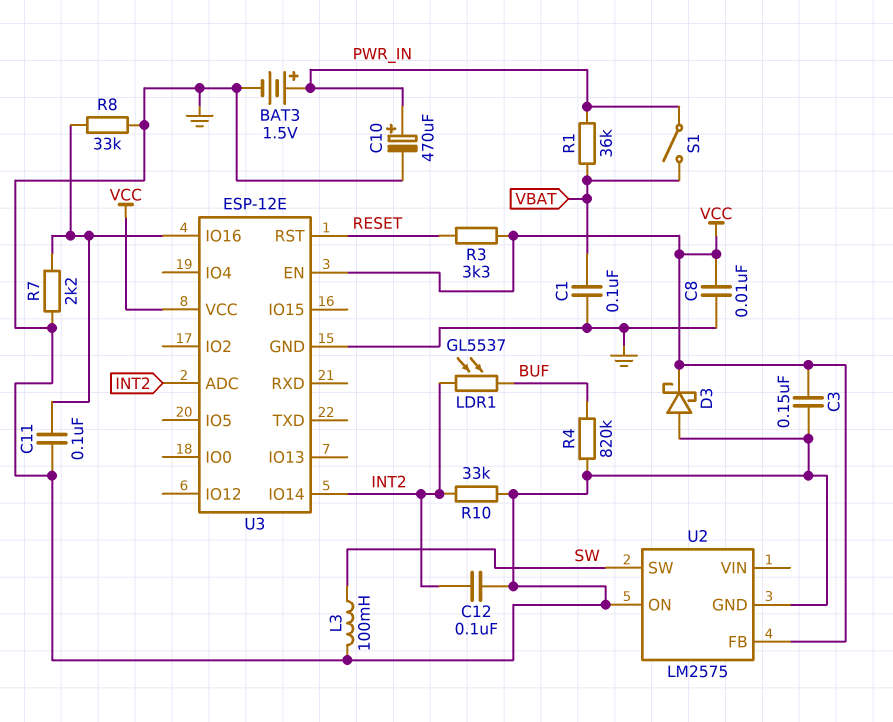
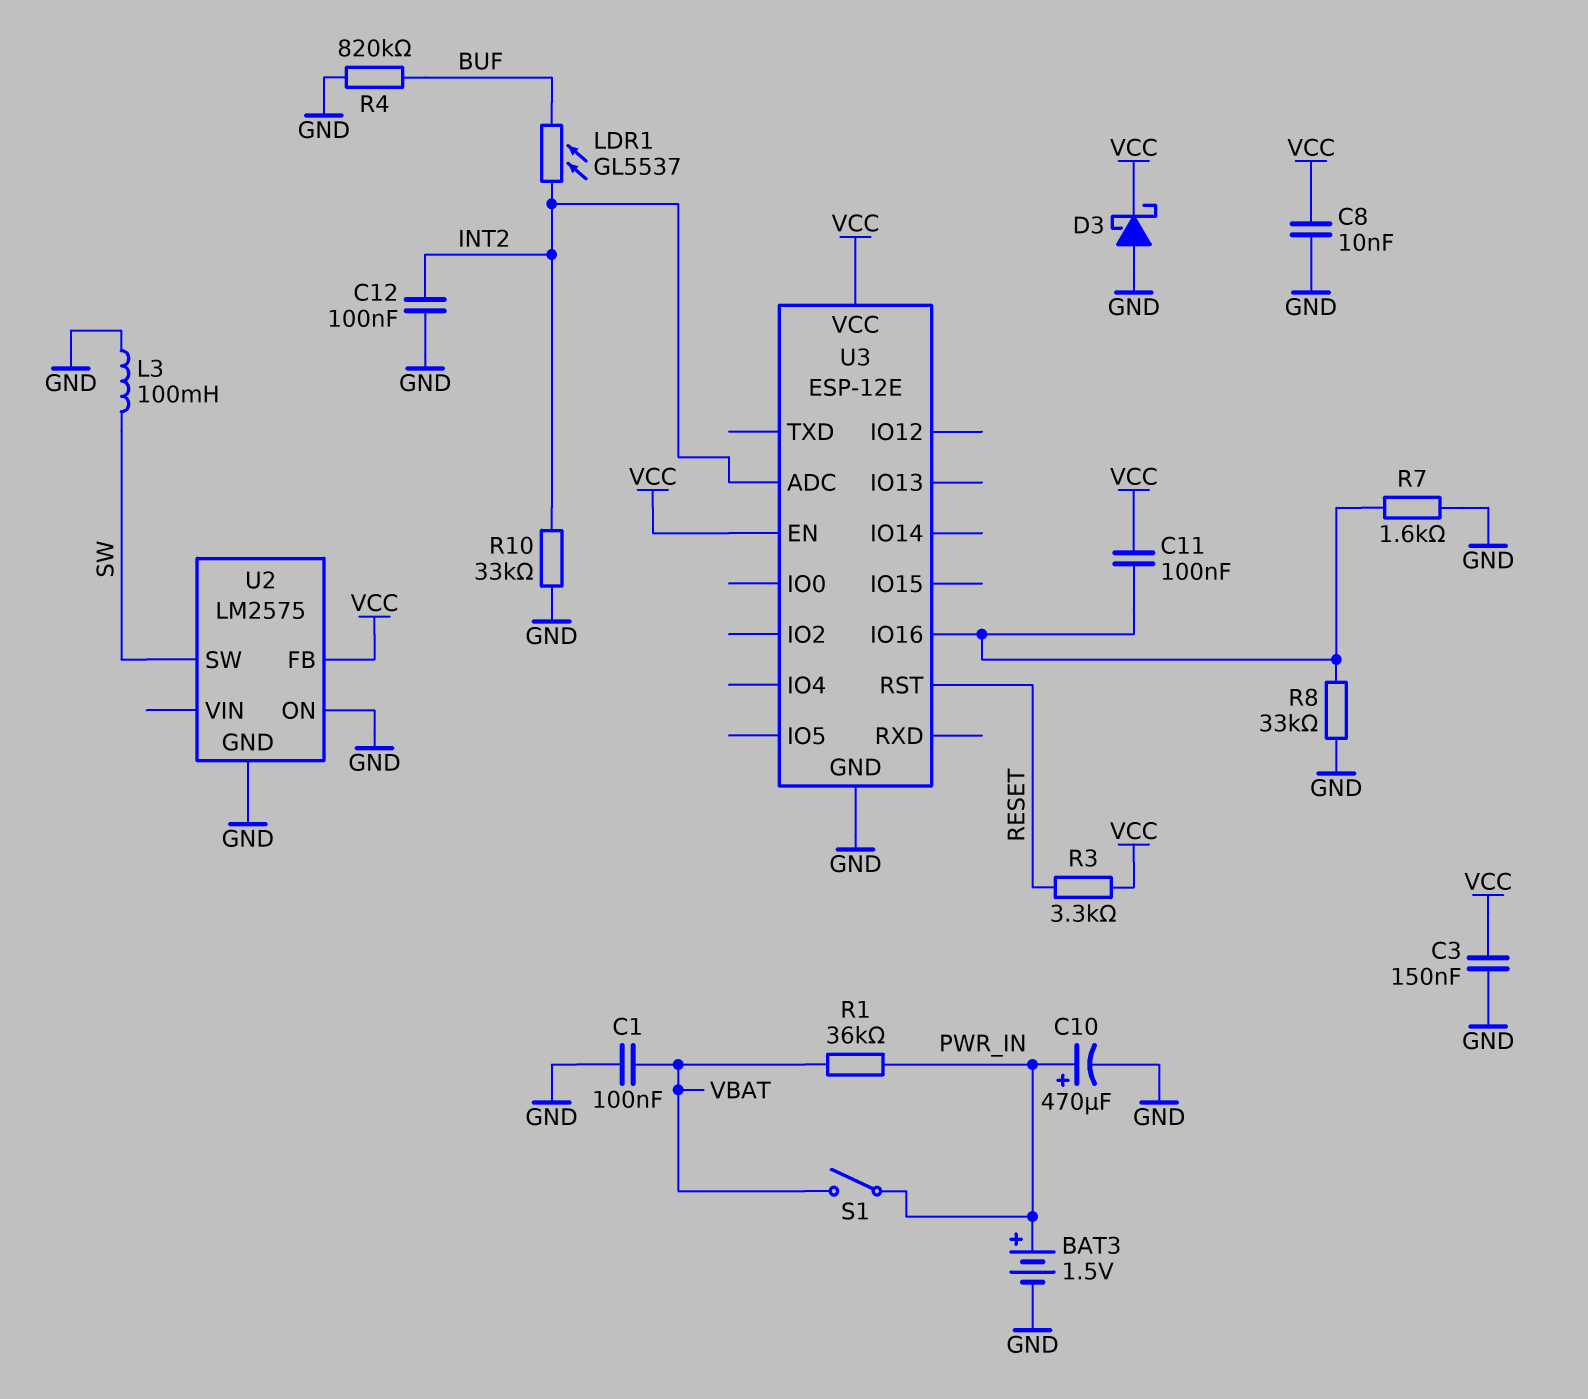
C11: 100nF (GND, U3/IO16) -> 100nF (U3/IO16, VCC)
R7: 2.2k (GND, U3/IO16) -> 1.6k (GND, U3/IO16)
U3 pin IO14: INT2 -> none

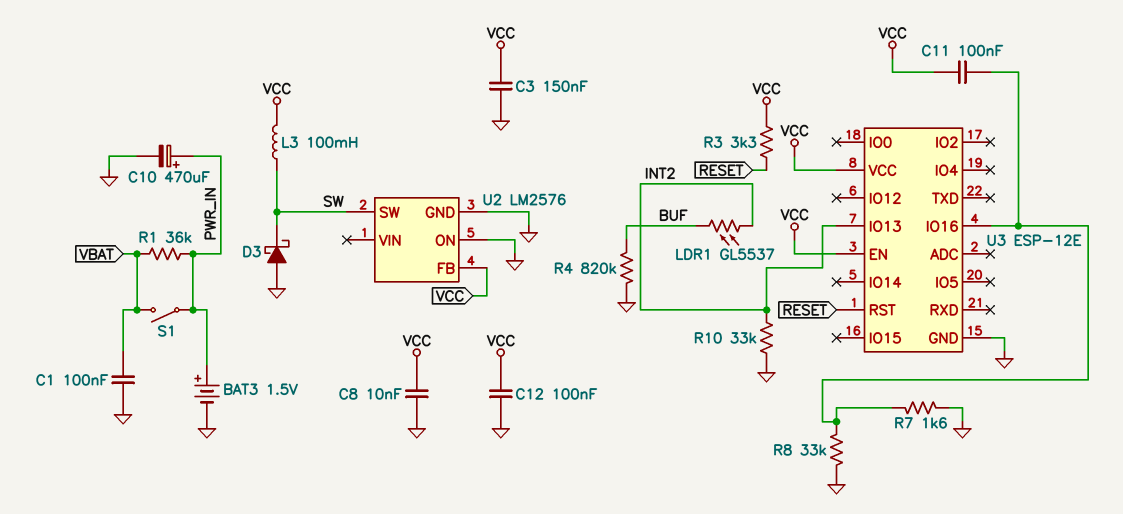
C12: 100nF (GND, INT2) -> 100nF (GND, VCC)
D3: schottky (A GND, K VCC) -> schottky (A GND, K SW)
L3: 100mH (GND, SW) -> 100mH (SW, VCC)
U2: LM2575 -> LM2576
U3 pin ADC: INT2 -> none
U3 pin IO13: none -> INT2

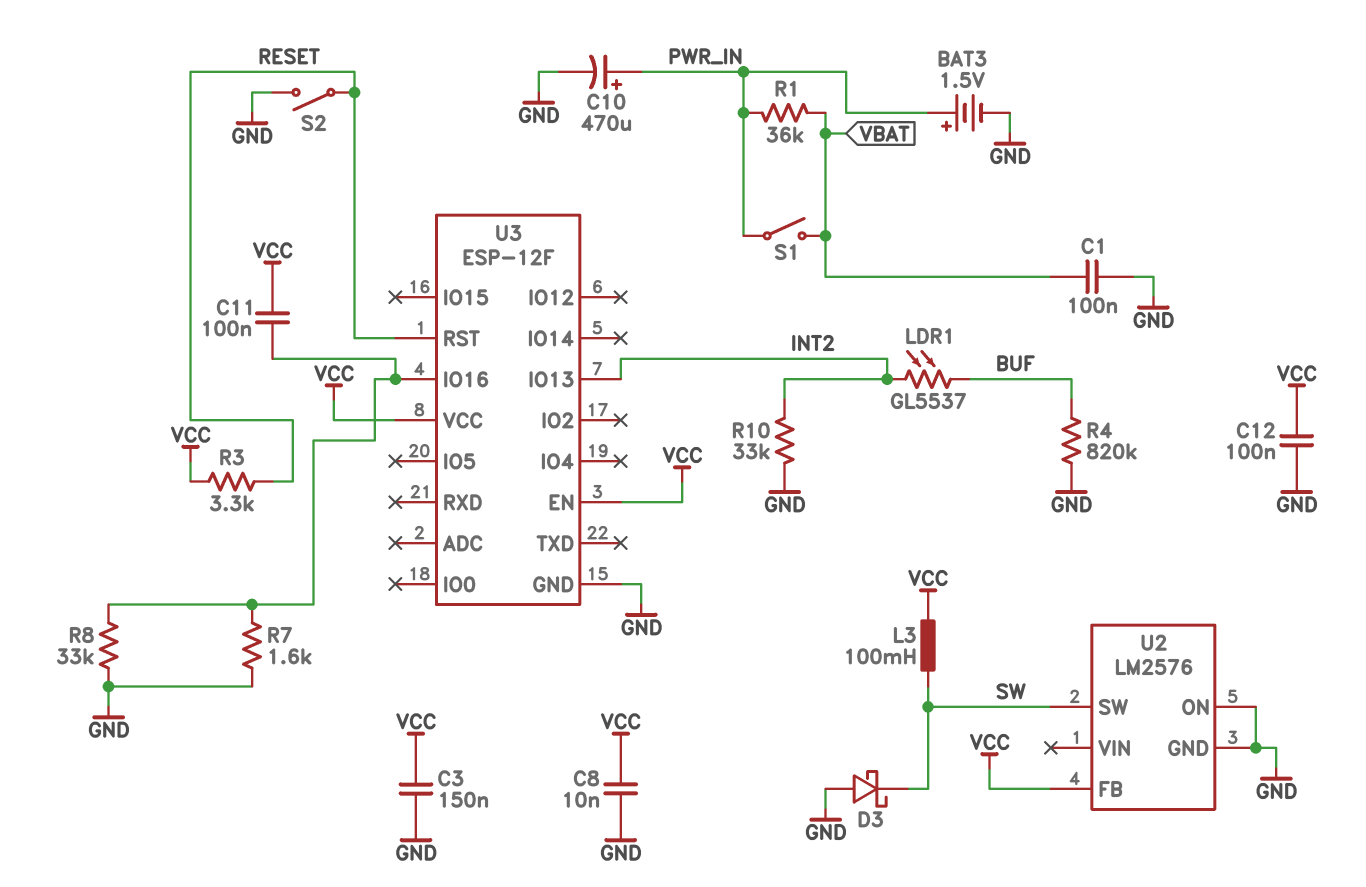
S2: none -> switch (GND, RESET)
U3: ESP-12E -> ESP-12F

